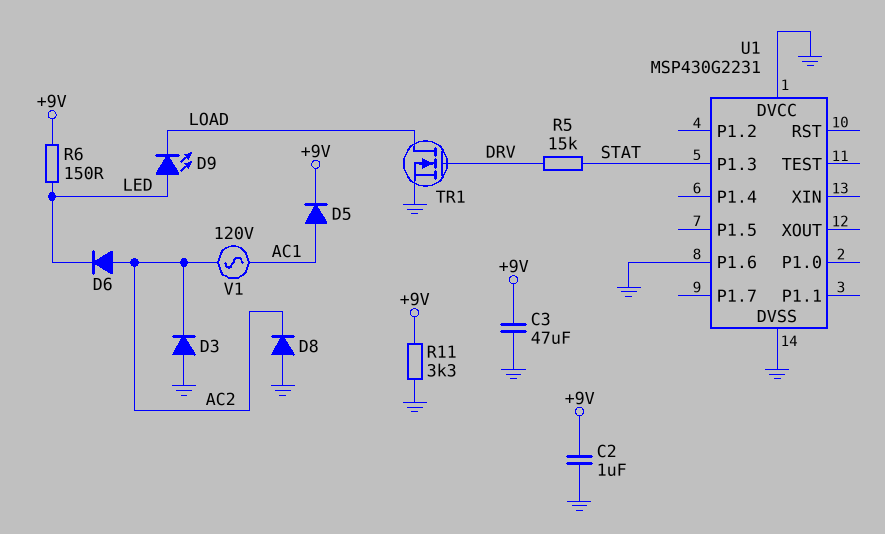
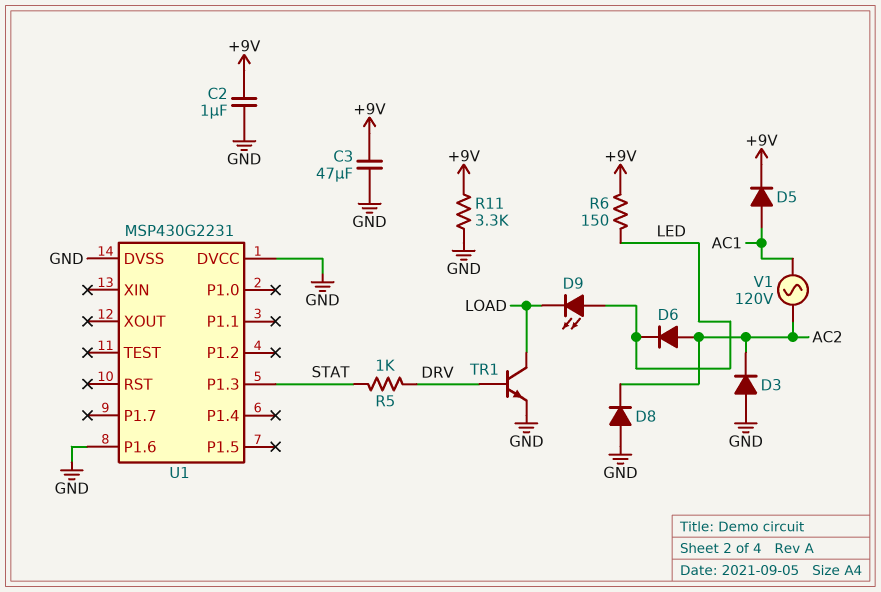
R5: 15k (DRV, STAT) -> 1k (DRV, STAT)
TR1: NMOS (G DRV, D LOAD, S GND) -> NPN (B DRV, C LOAD, E GND)

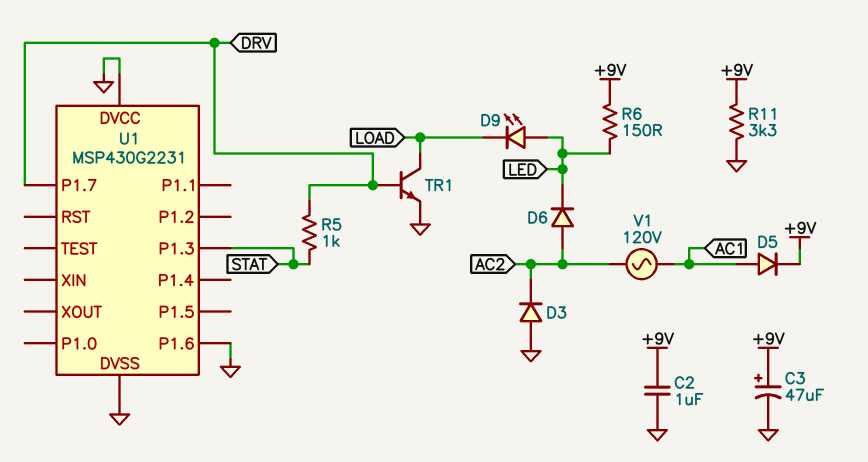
C3: 47uF (+9V, GND) -> 47uF (plus +9V, minus GND)
D8: diode (A GND, K AC2) -> none
U1 pin P1.7: none -> DRV

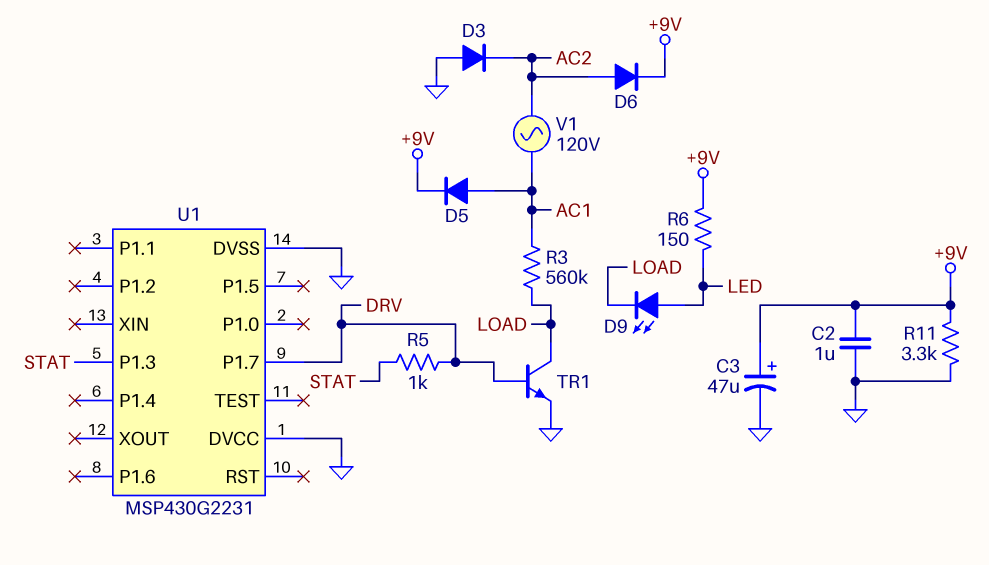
D6: diode (A AC2, K LED) -> diode (A AC2, K +9V)
R3: none -> 560k (AC1, LOAD)
U1 pin P1.6: GND -> none

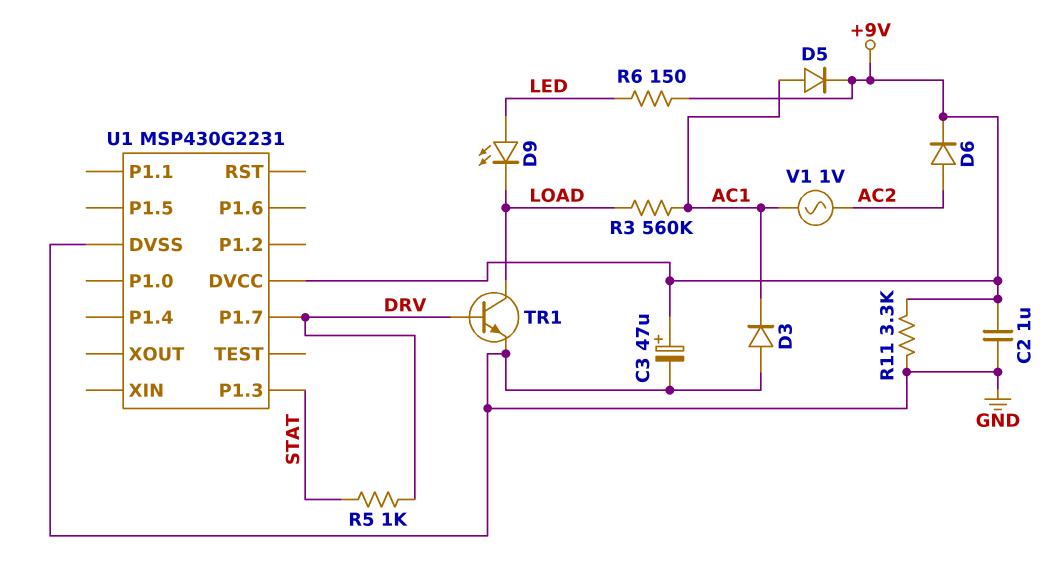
D3: diode (A GND, K AC2) -> diode (A GND, K AC1)
U1 pin DVCC: GND -> +9V
V1: AC 120V (AC1, AC2) -> AC 1V (AC1, AC2)

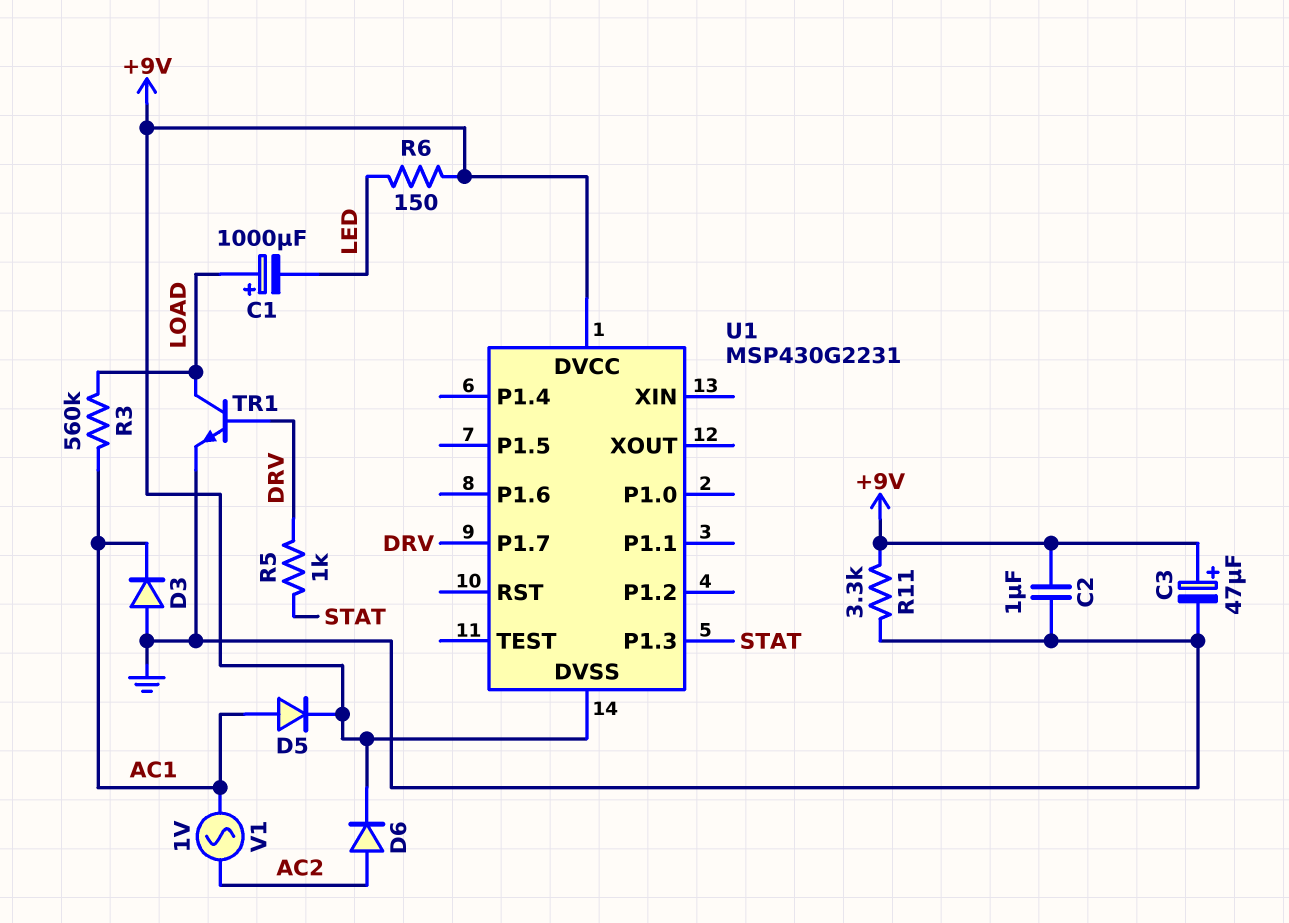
C1: none -> 1000uF (plus LOAD, minus LED)
D9: LED (A LED, K LOAD) -> none
U1 pin DVSS: GND -> +9V

